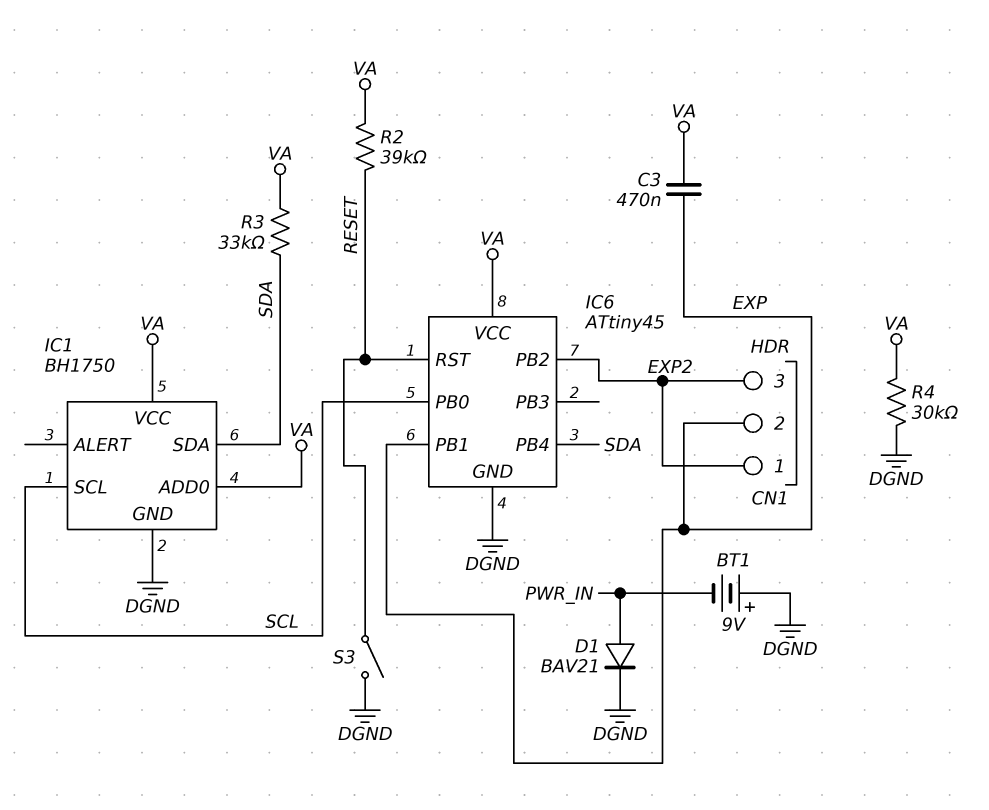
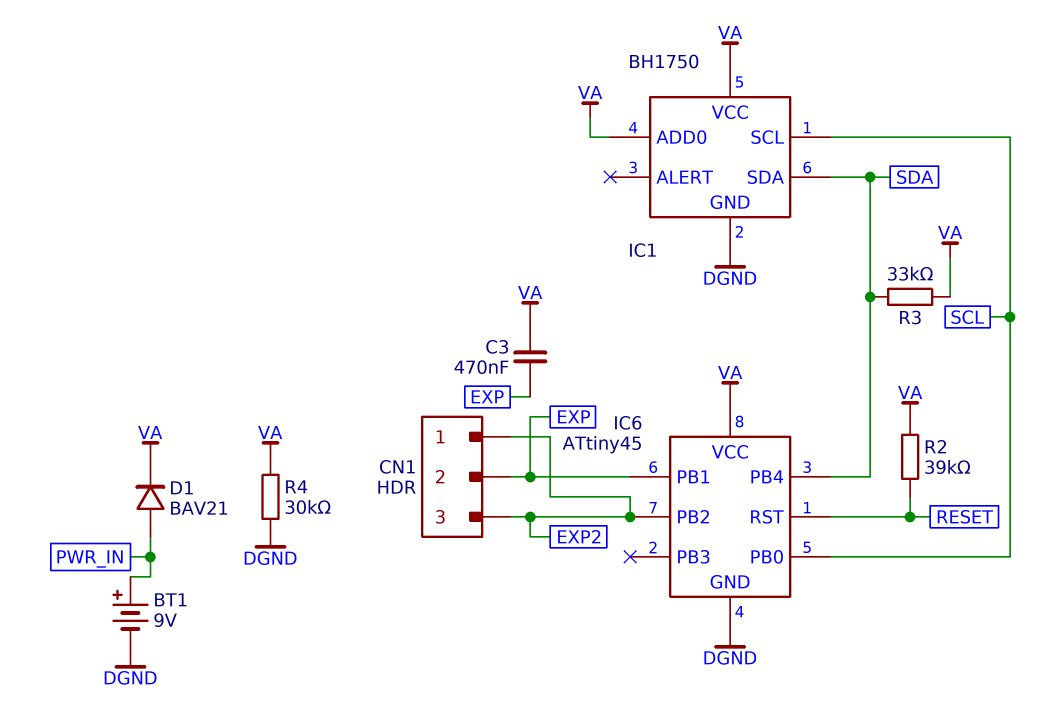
BT1: 9V (plus DGND, minus PWR_IN) -> 9V (plus PWR_IN, minus DGND)
D1: diode BAV21 (A PWR_IN, K DGND) -> diode BAV21 (A PWR_IN, K VA)
S3: switch (DGND, RESET) -> none

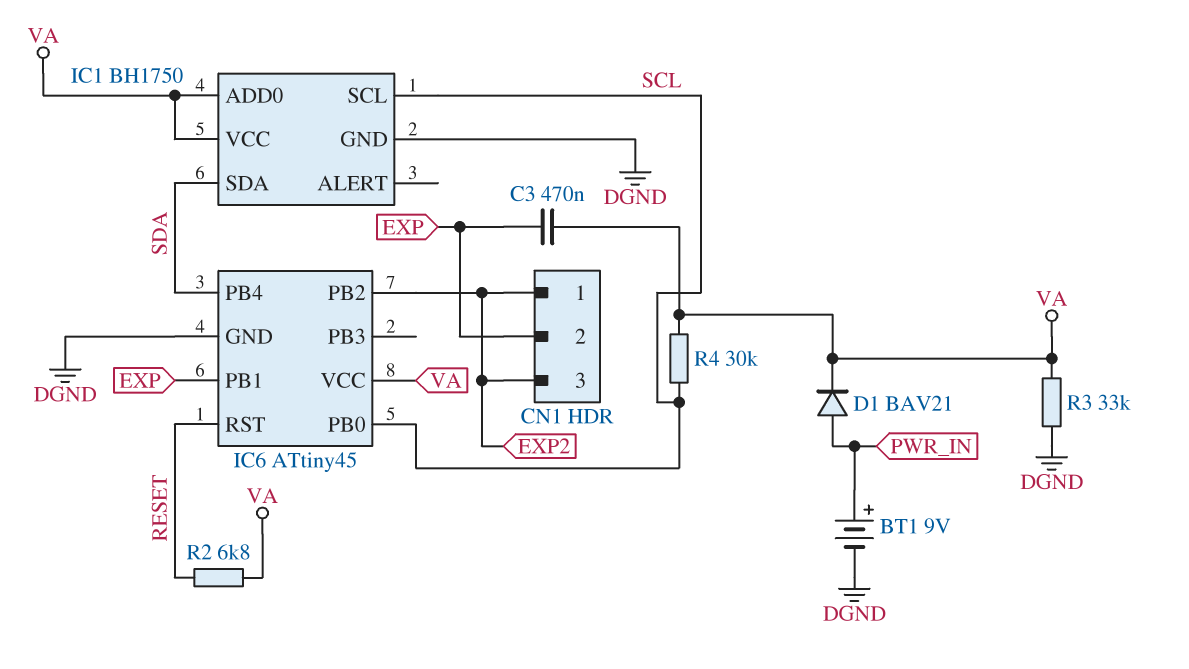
R2: 39k (RESET, VA) -> 6.8k (RESET, VA)
R3: 33k (SDA, VA) -> 33k (DGND, VA)
R4: 30k (DGND, VA) -> 30k (SCL, VA)

